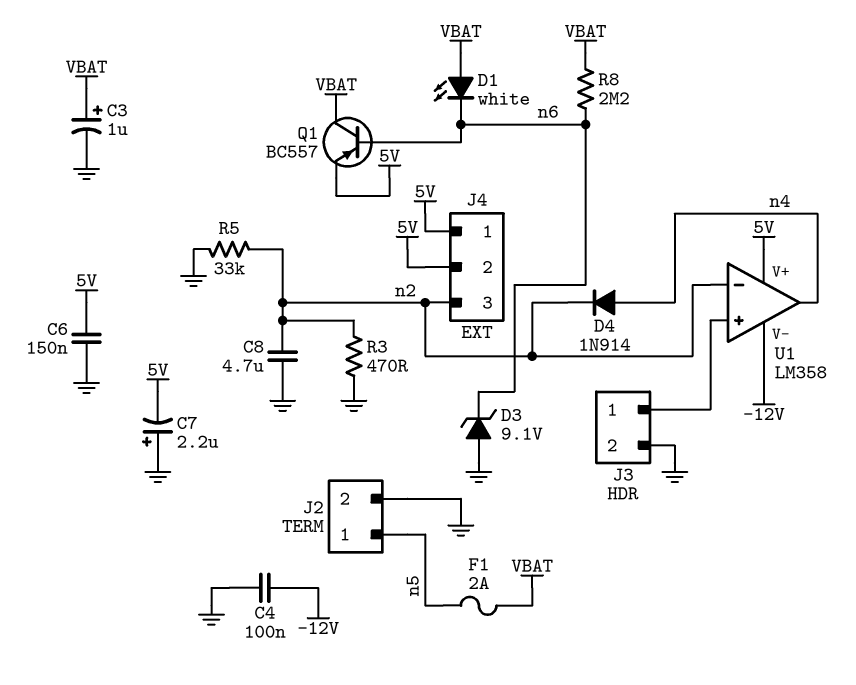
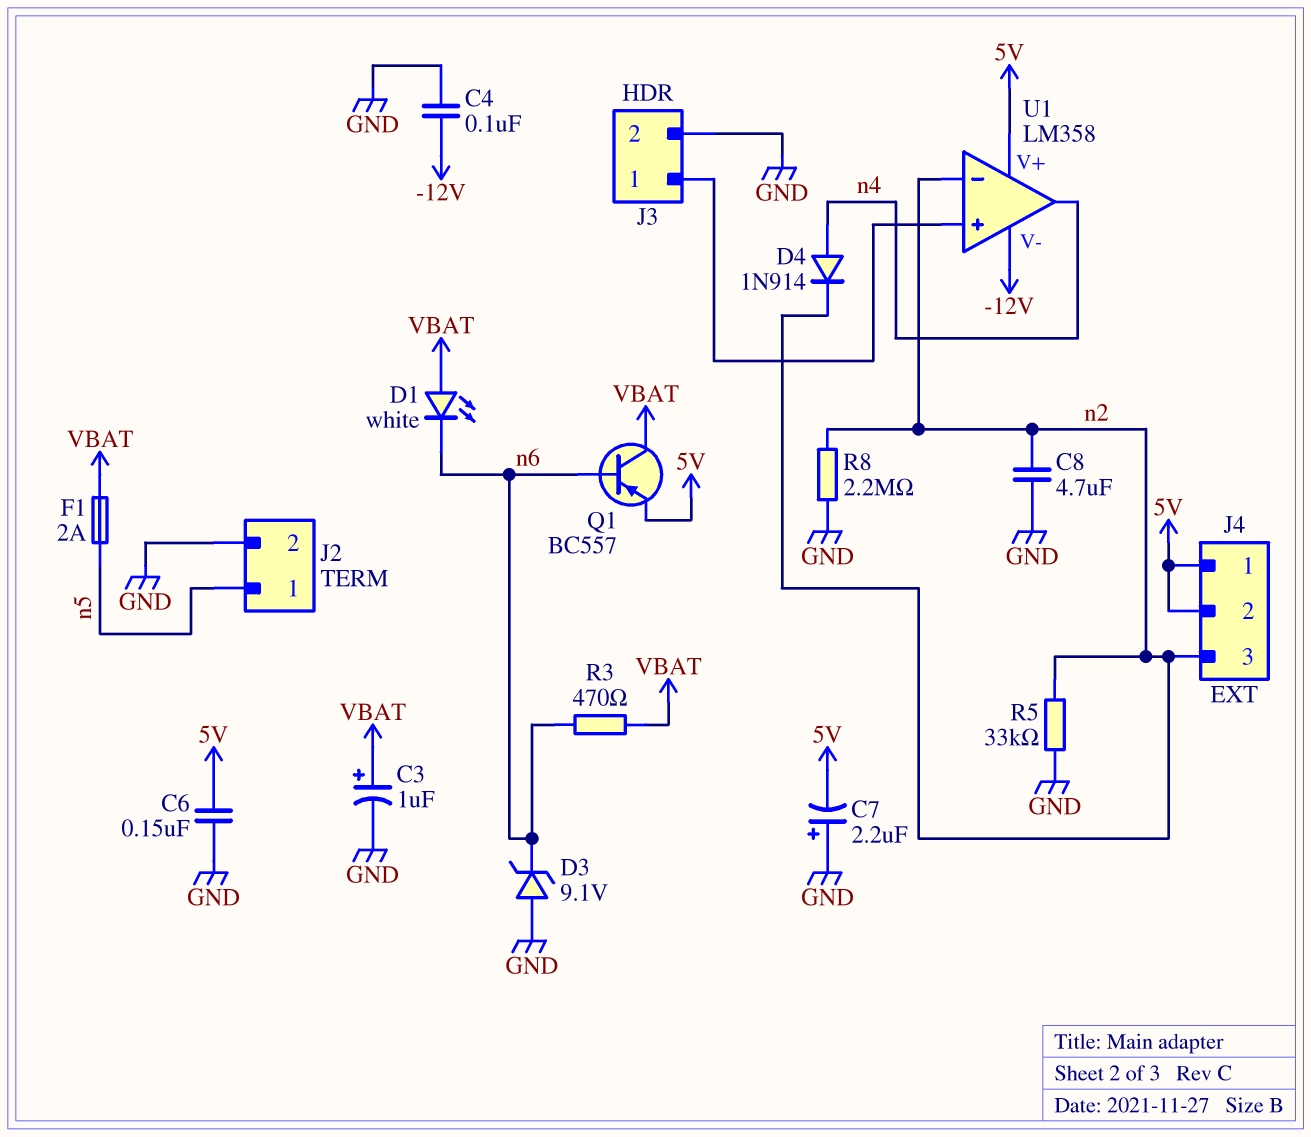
R3: 470 (GND, n2) -> 470 (VBAT, n6)
R8: 2.2M (VBAT, n6) -> 2.2M (GND, n2)

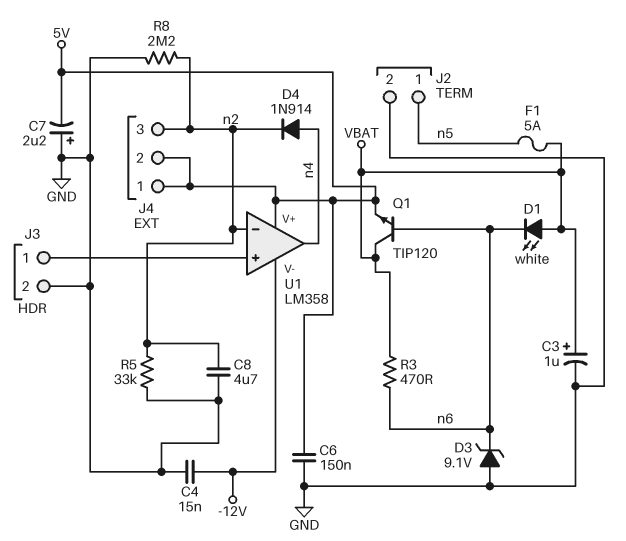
C4: 100nF (-12V, GND) -> 15nF (-12V, GND)
F1: 2A (VBAT, n5) -> 5A (VBAT, n5)
Q1: PNP BC557 (B n6, C VBAT, E 5V) -> NPN TIP120 (B n6, C VBAT, E 5V)

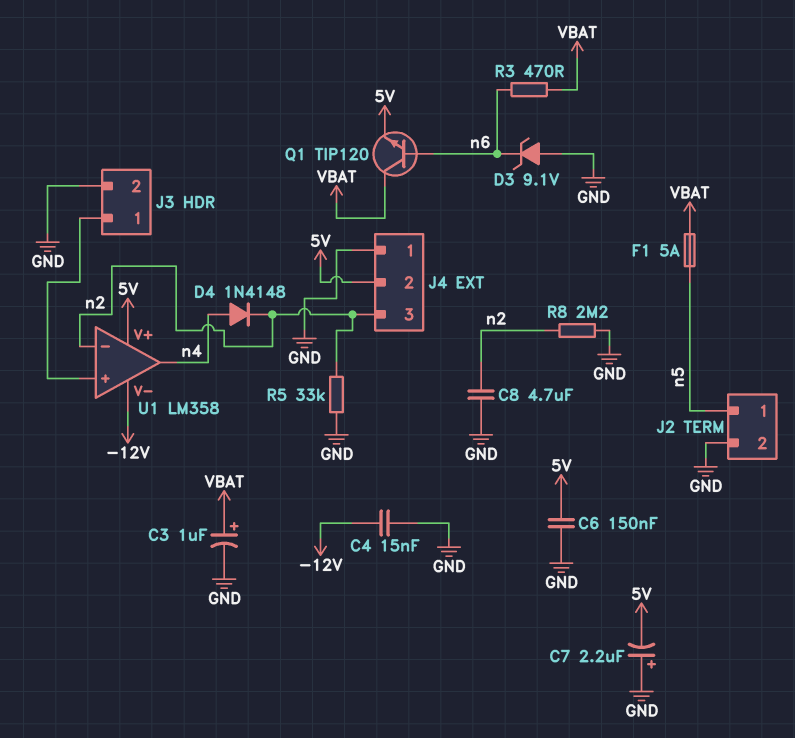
D1: LED white (A VBAT, K n6) -> none
D4: diode 1N914 (A n4, K n2) -> diode 1N4148 (A n4, K n2)
J4 pin 1: 5V -> GND

